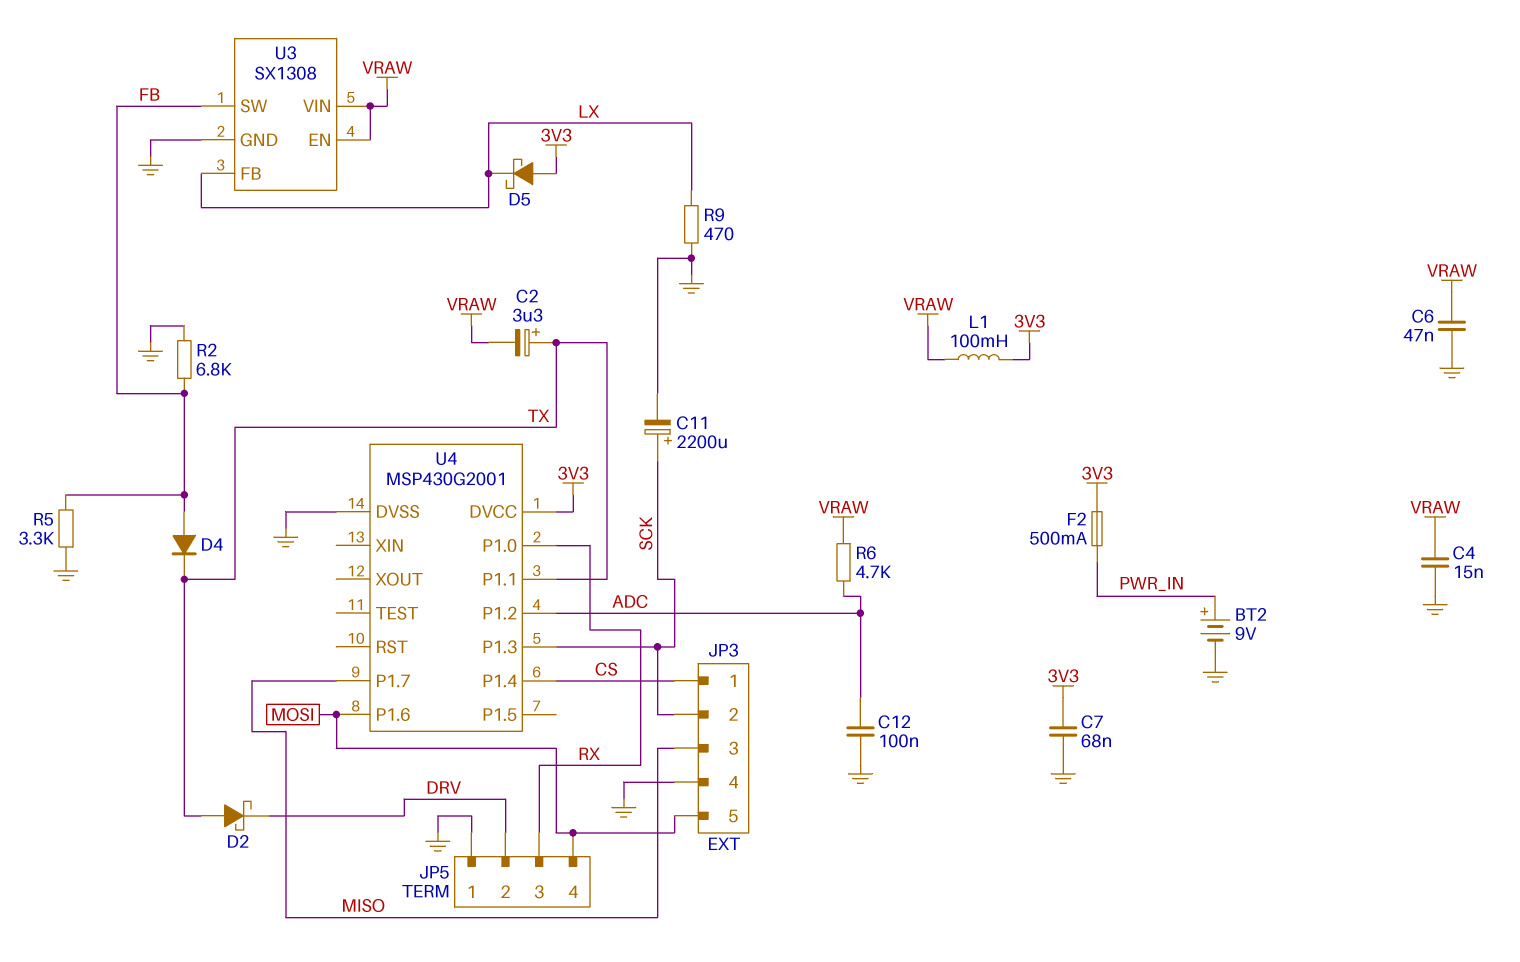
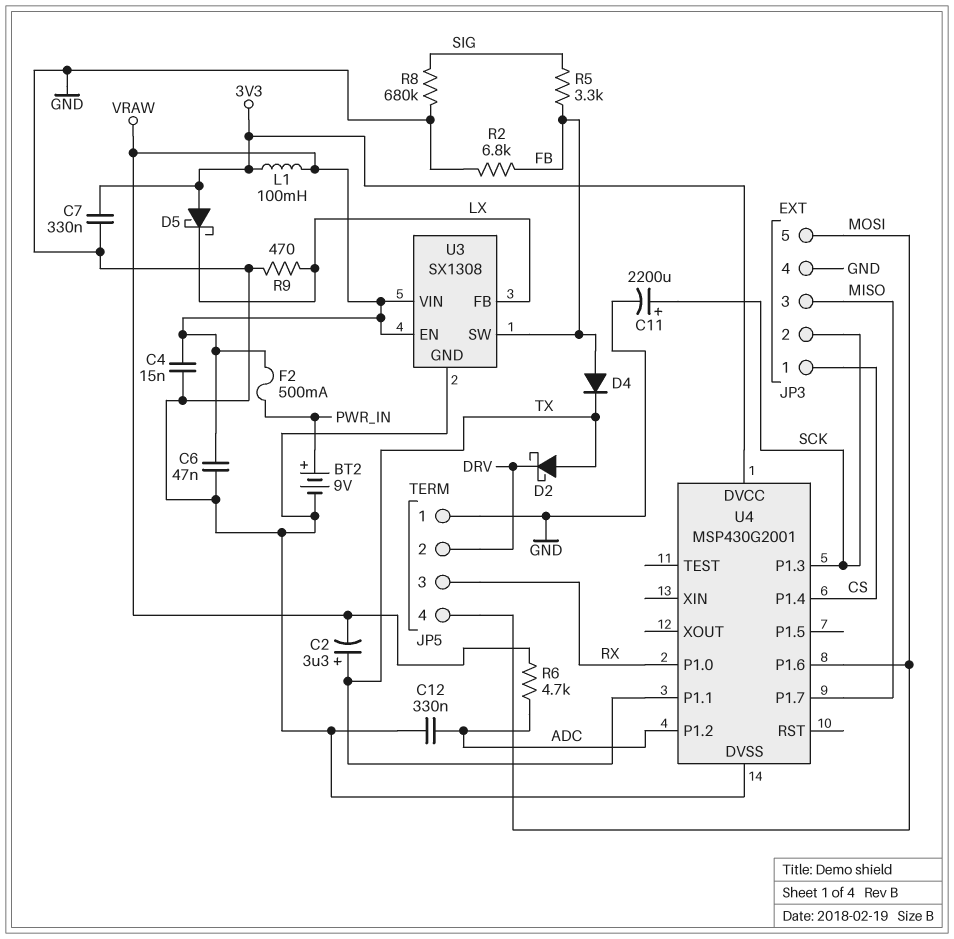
C7: 68nF (3V3, GND) -> 330nF (3V3, GND)
C12: 100nF (ADC, GND) -> 330nF (ADC, GND)
F2: 500mA (3V3, PWR_IN) -> 500mA (PWR_IN, VRAW)
R5: 3.3k (FB, GND) -> 3.3k (FB, SIG)
R8: none -> 680k (GND, SIG)

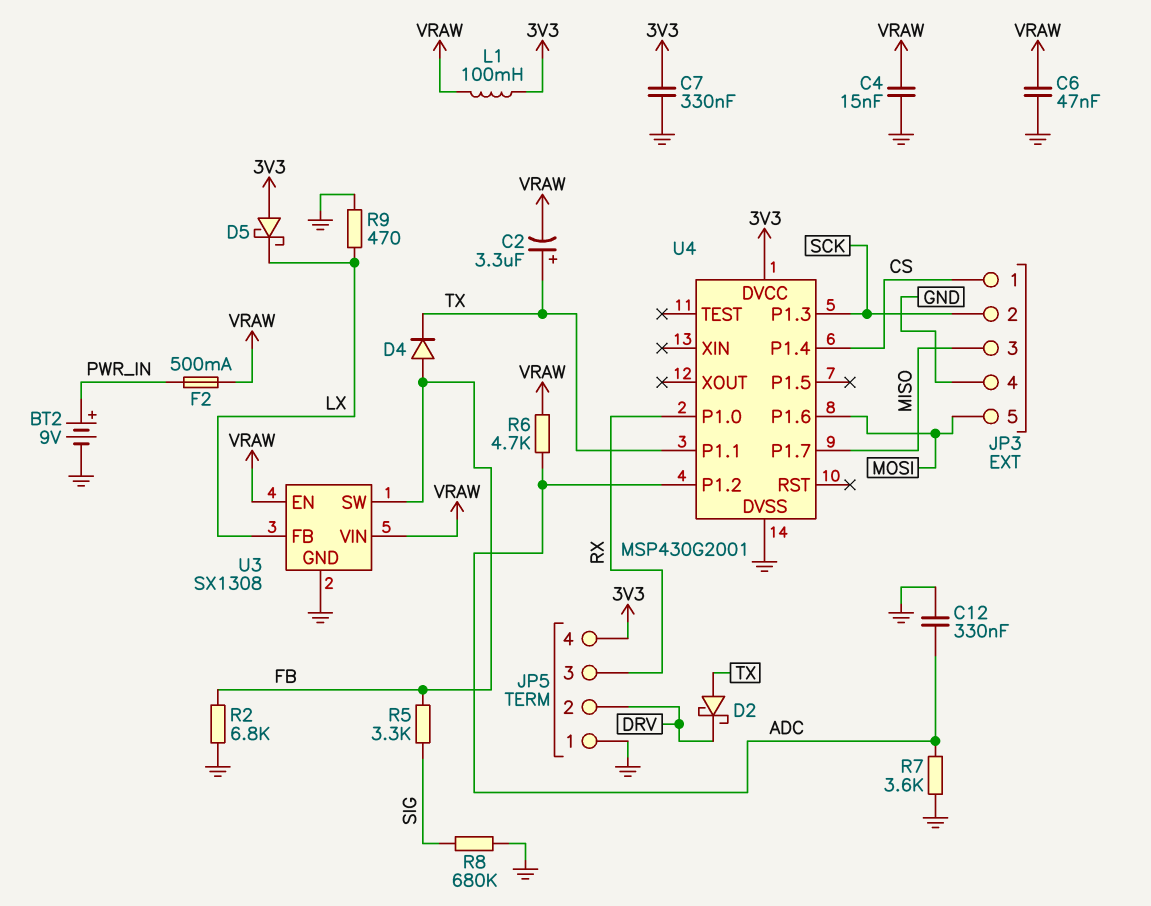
C11: 2200uF (plus SCK, minus GND) -> none
JP5 pin 4: MOSI -> 3V3
R7: none -> 3.6k (ADC, GND)

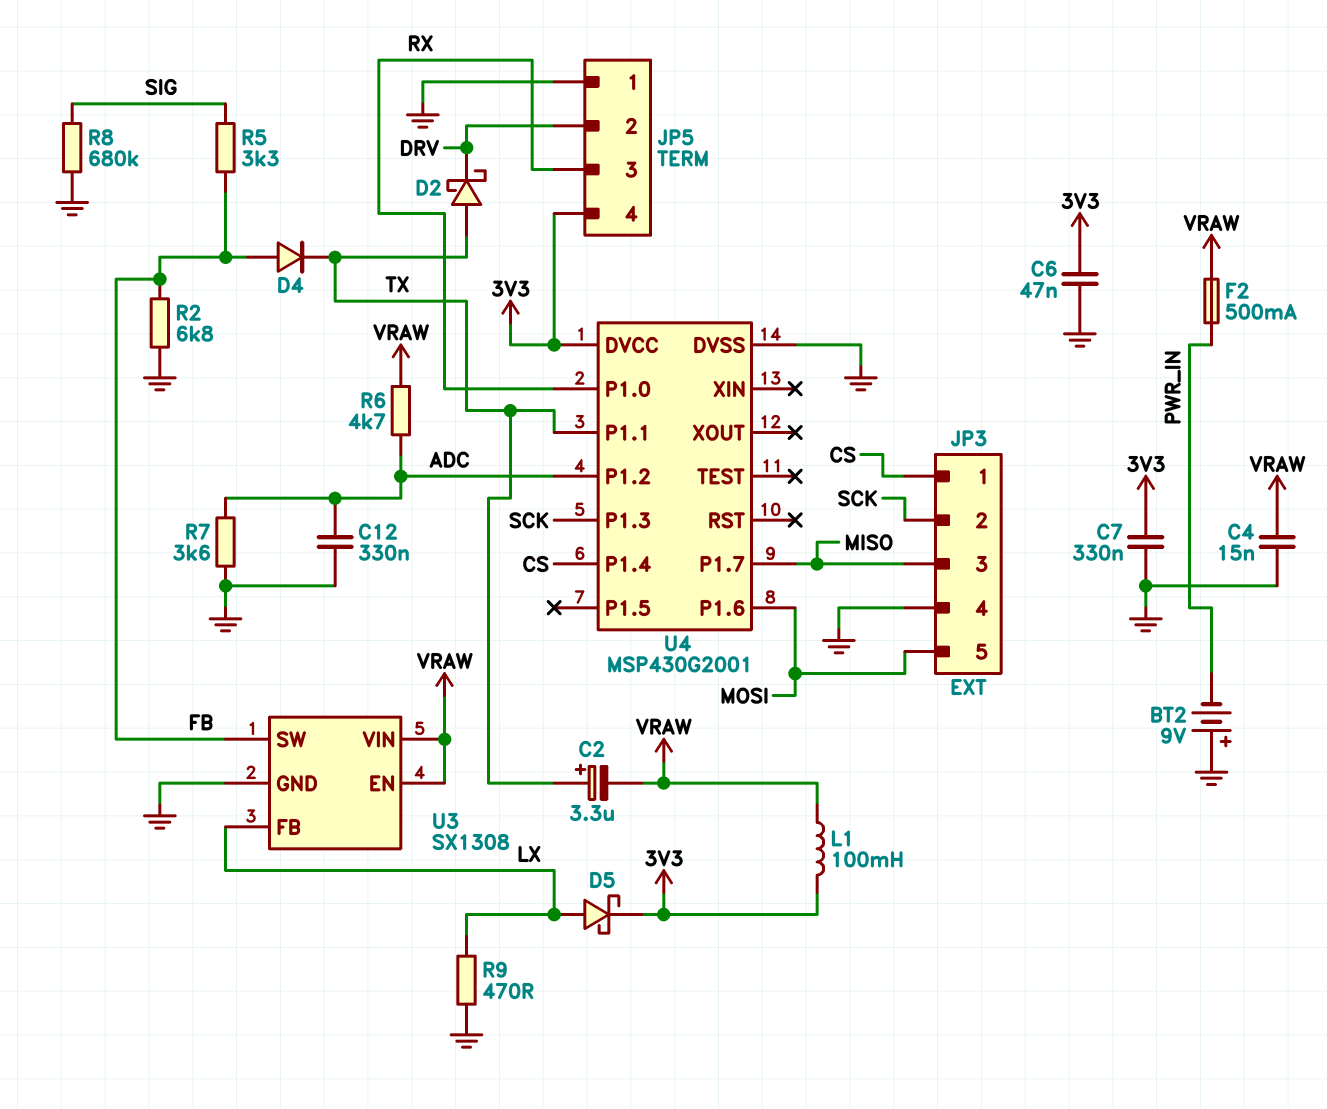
BT2: 9V (plus PWR_IN, minus GND) -> 9V (plus GND, minus PWR_IN)
C6: 47nF (GND, VRAW) -> 47nF (3V3, GND)
D5: schottky (A 3V3, K LX) -> schottky (A LX, K 3V3)

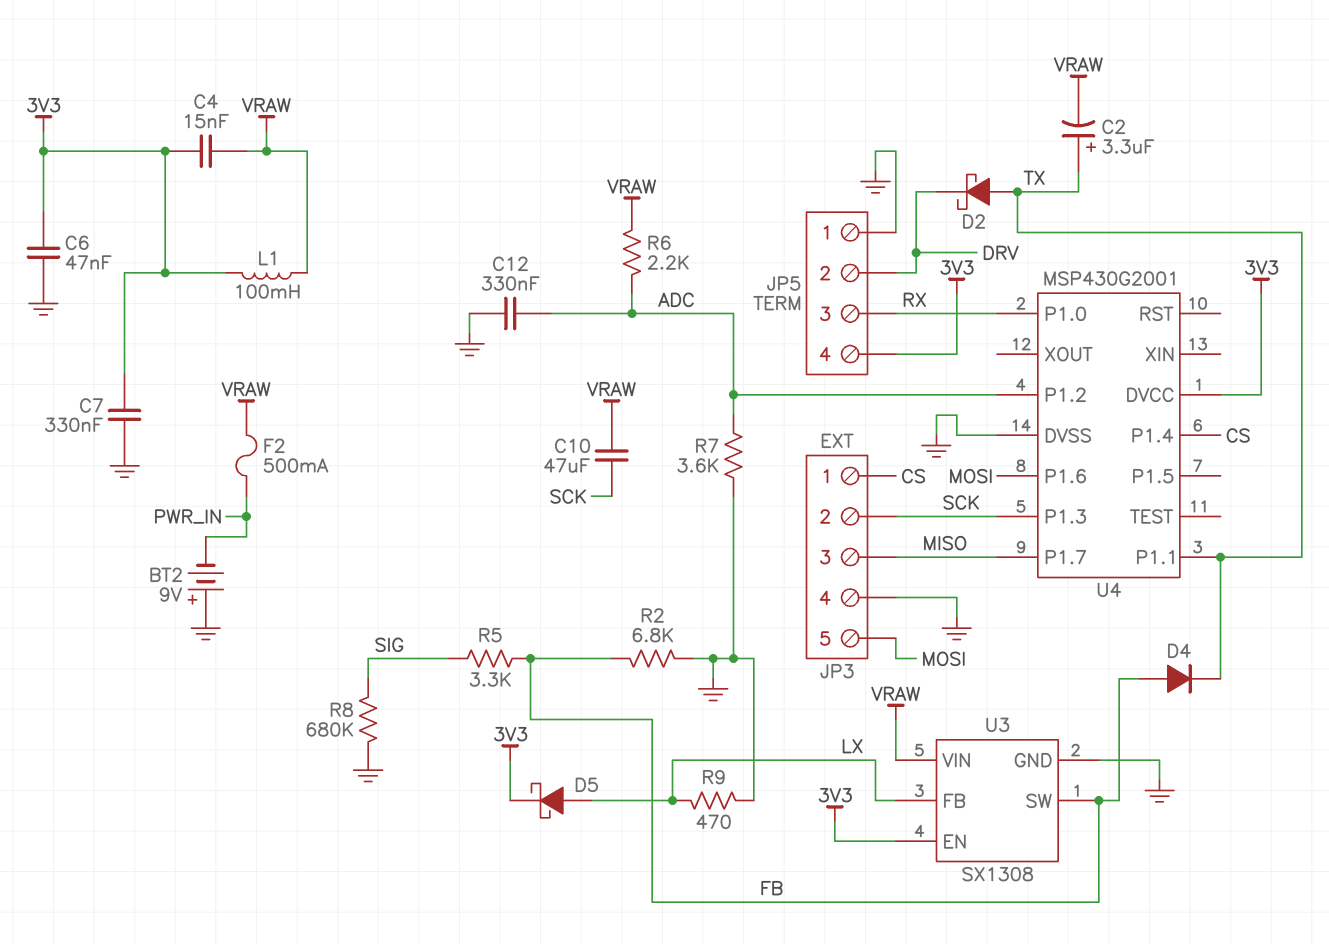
C4: 15nF (GND, VRAW) -> 15nF (3V3, VRAW)
C10: none -> 47uF (SCK, VRAW)
R6: 4.7k (ADC, VRAW) -> 2.2k (ADC, VRAW)
U3 pin EN: VRAW -> 3V3

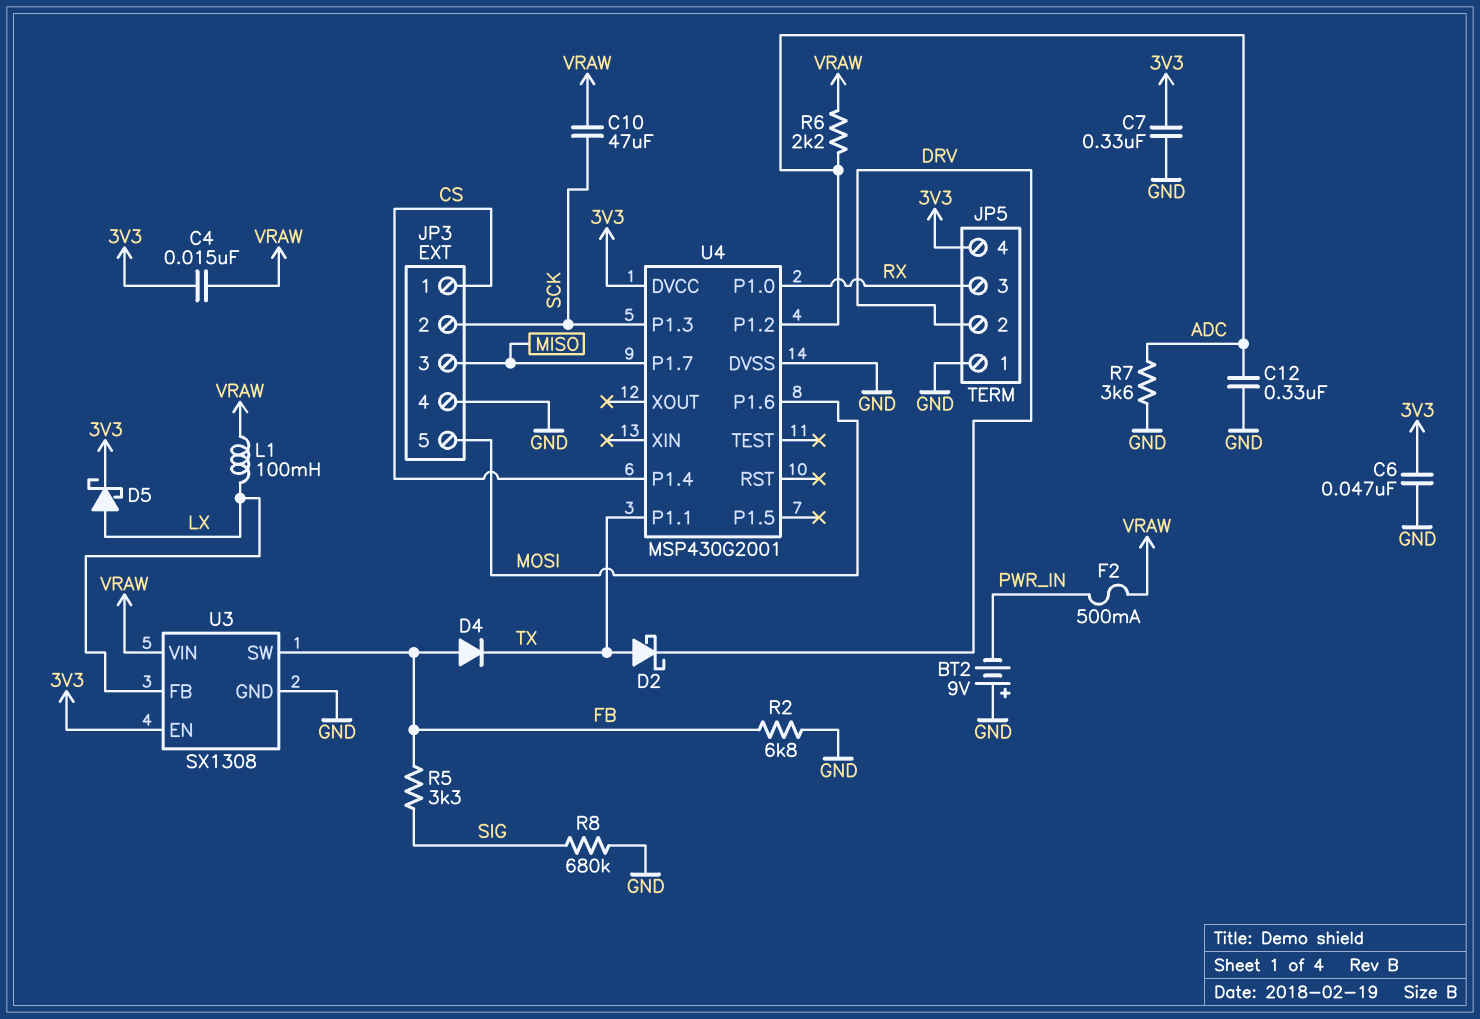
C2: 3.3uF (plus TX, minus VRAW) -> none
L1: 100mH (3V3, VRAW) -> 100mH (LX, VRAW)
R9: 470 (GND, LX) -> none

